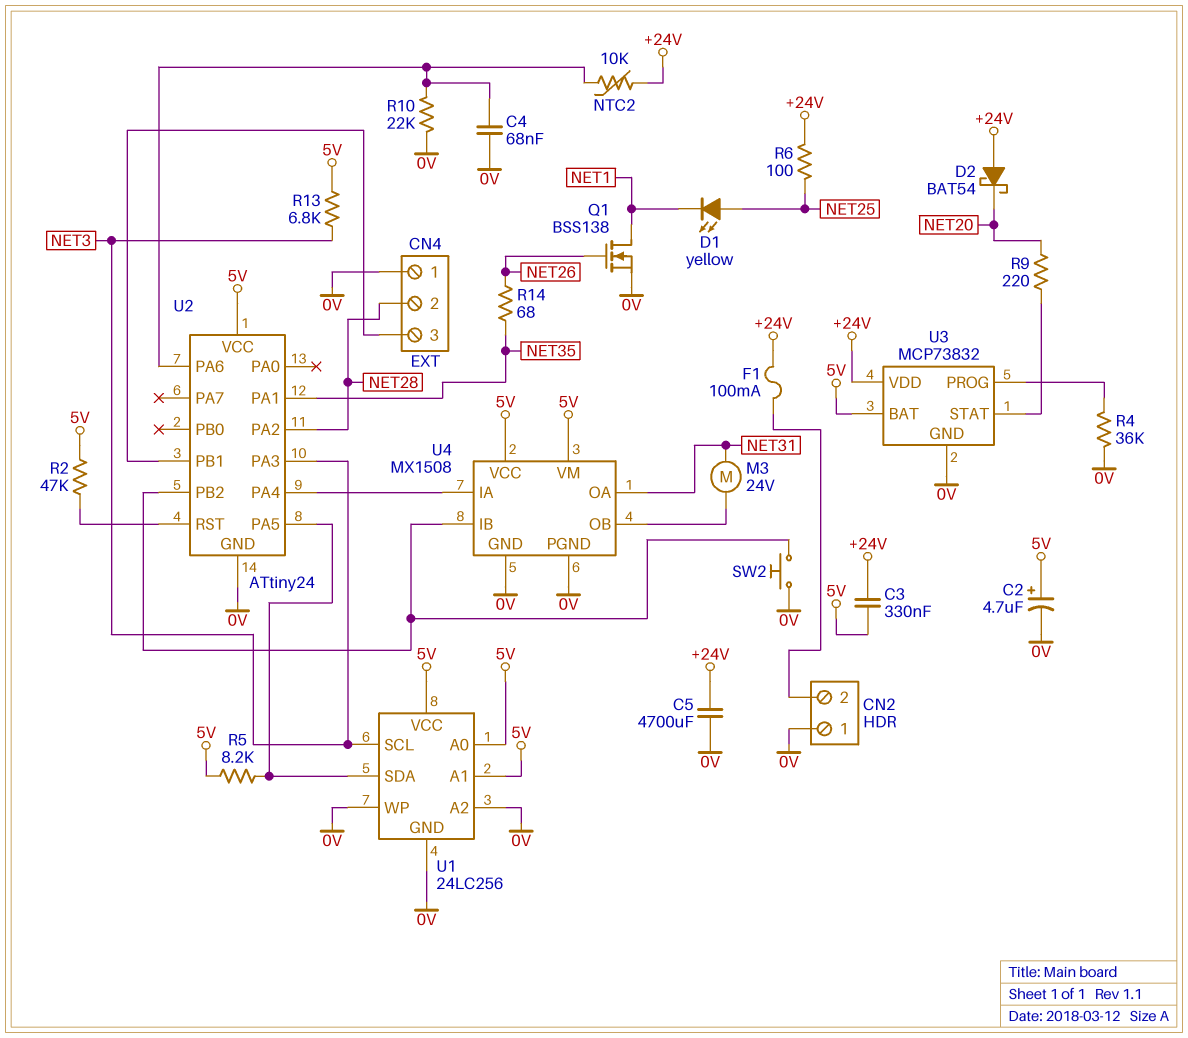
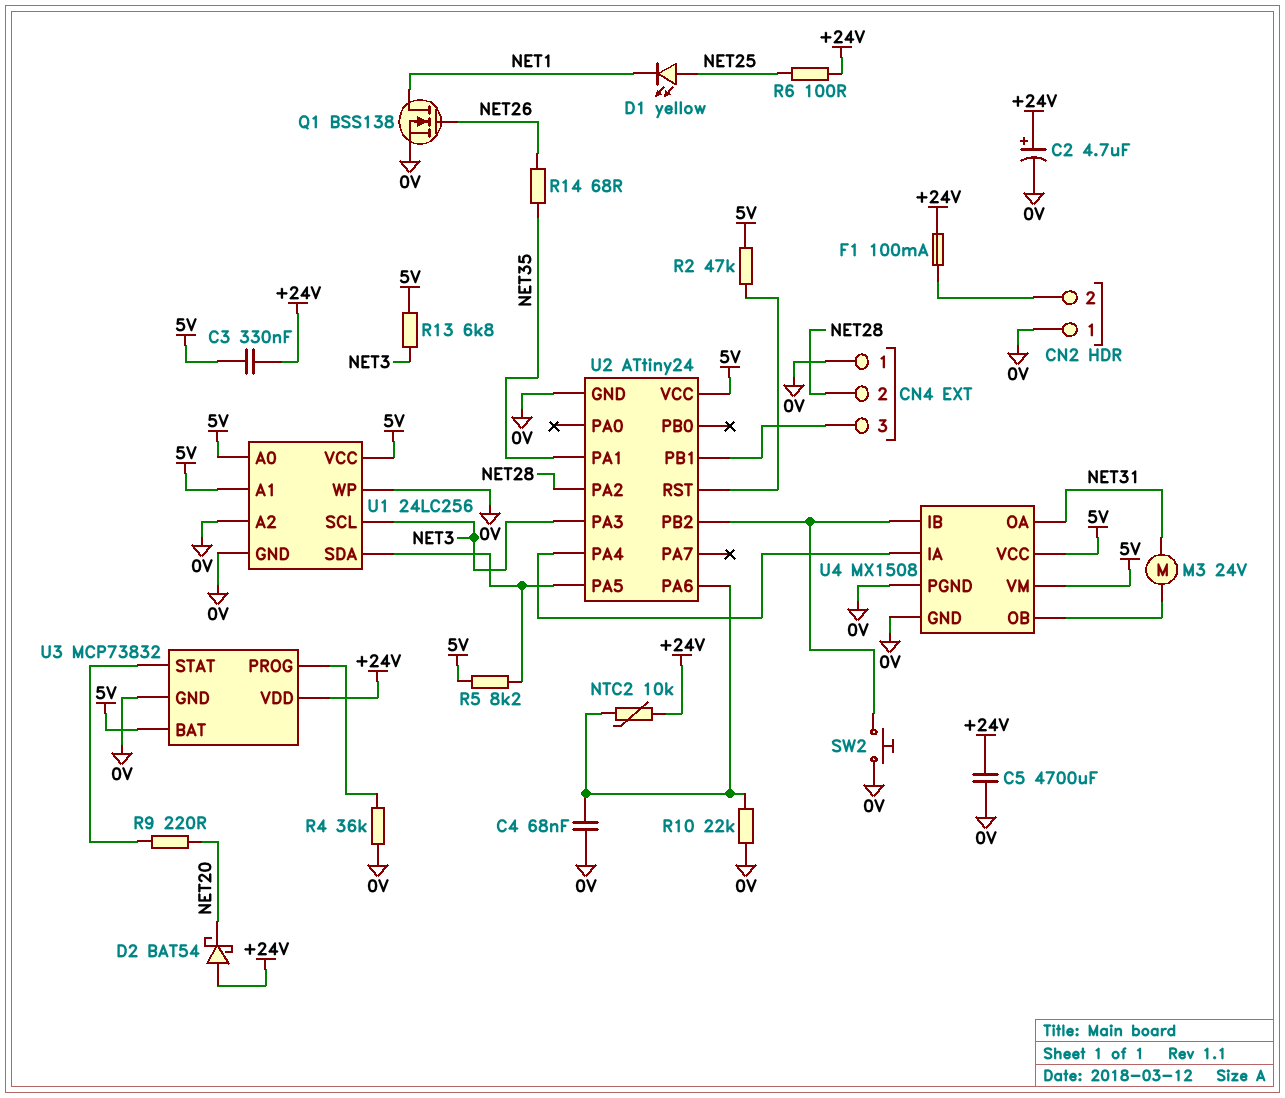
C2: 4.7uF (plus 5V, minus 0V) -> 4.7uF (plus +24V, minus 0V)

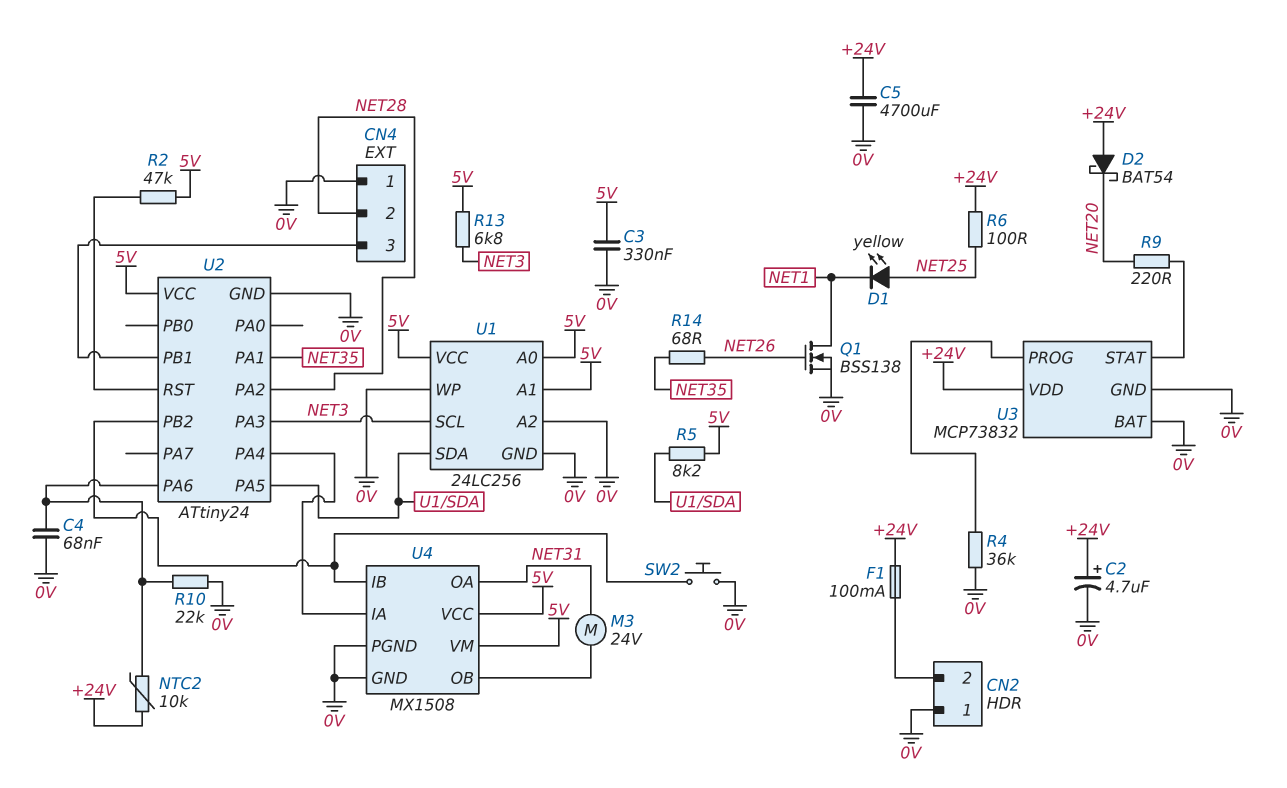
C3: 330nF (+24V, 5V) -> 330nF (0V, 5V)
U3 pin BAT: 5V -> 0V

